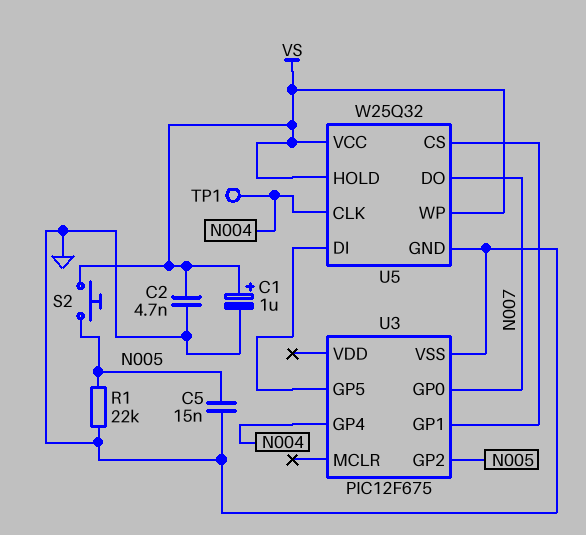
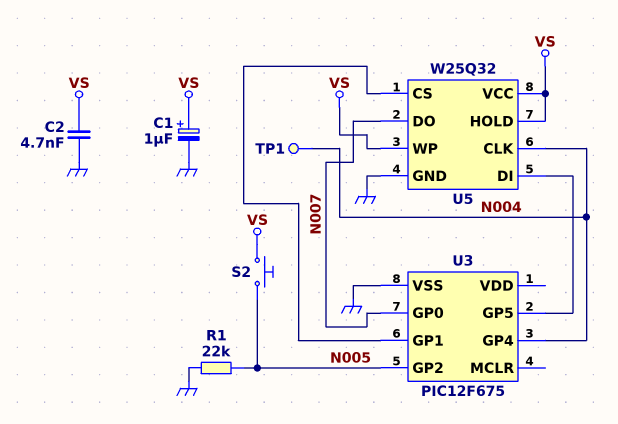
C5: 15nF (GND, N005) -> none

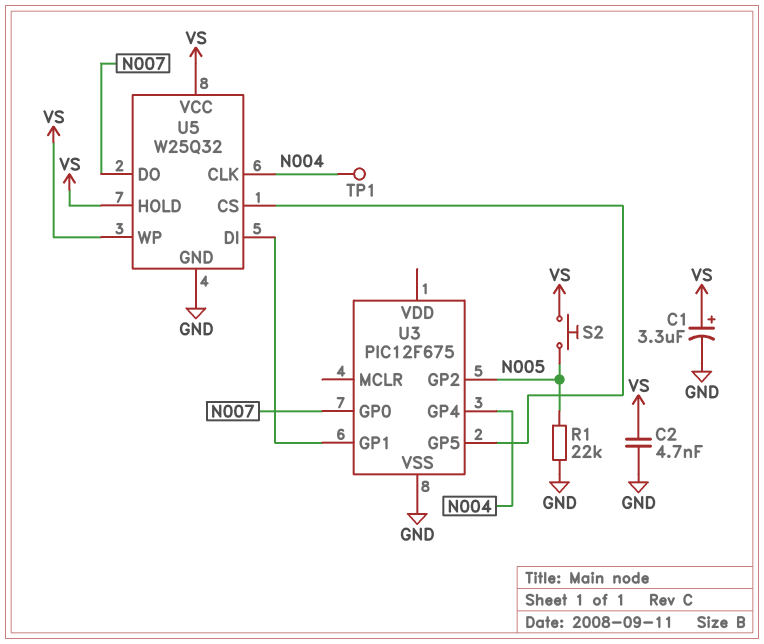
C1: 1uF (plus VS, minus GND) -> 3.3uF (plus VS, minus GND)
U5 pin CS: U3/GP1 -> U3/GP5
U5 pin DI: U3/GP5 -> U3/GP1

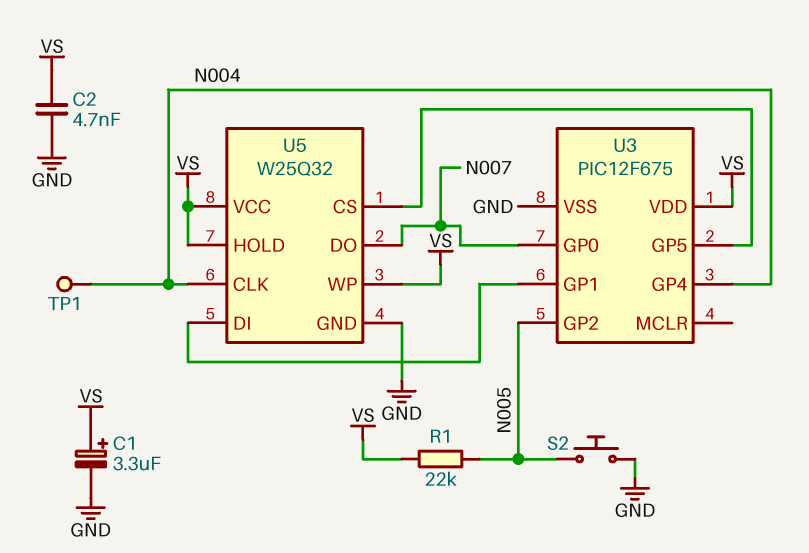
R1: 22k (GND, N005) -> 22k (N005, VS)
S2: button (N005, VS) -> button (GND, N005)
U3 pin VDD: none -> VS

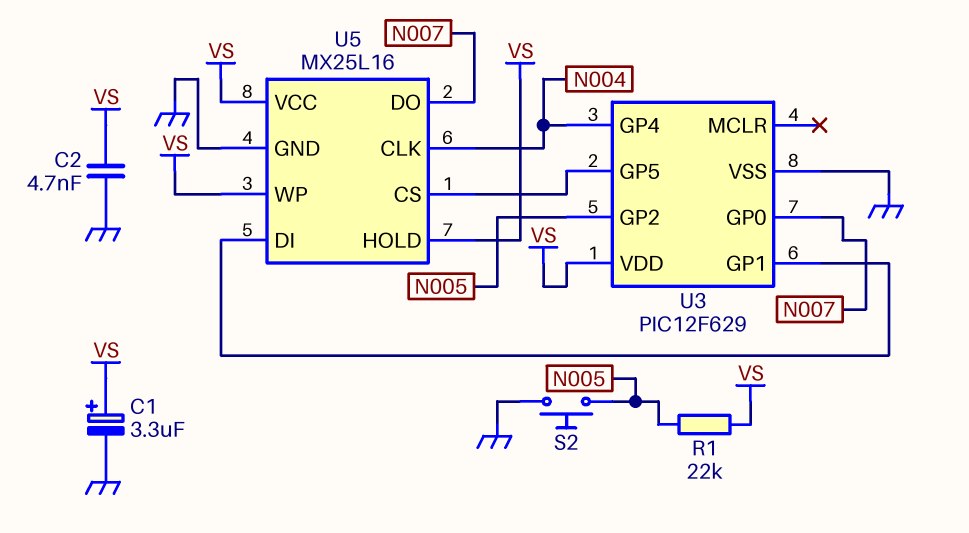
TP1: test point (N004) -> none
U3: PIC12F675 -> PIC12F629
U5: W25Q32 -> MX25L16

